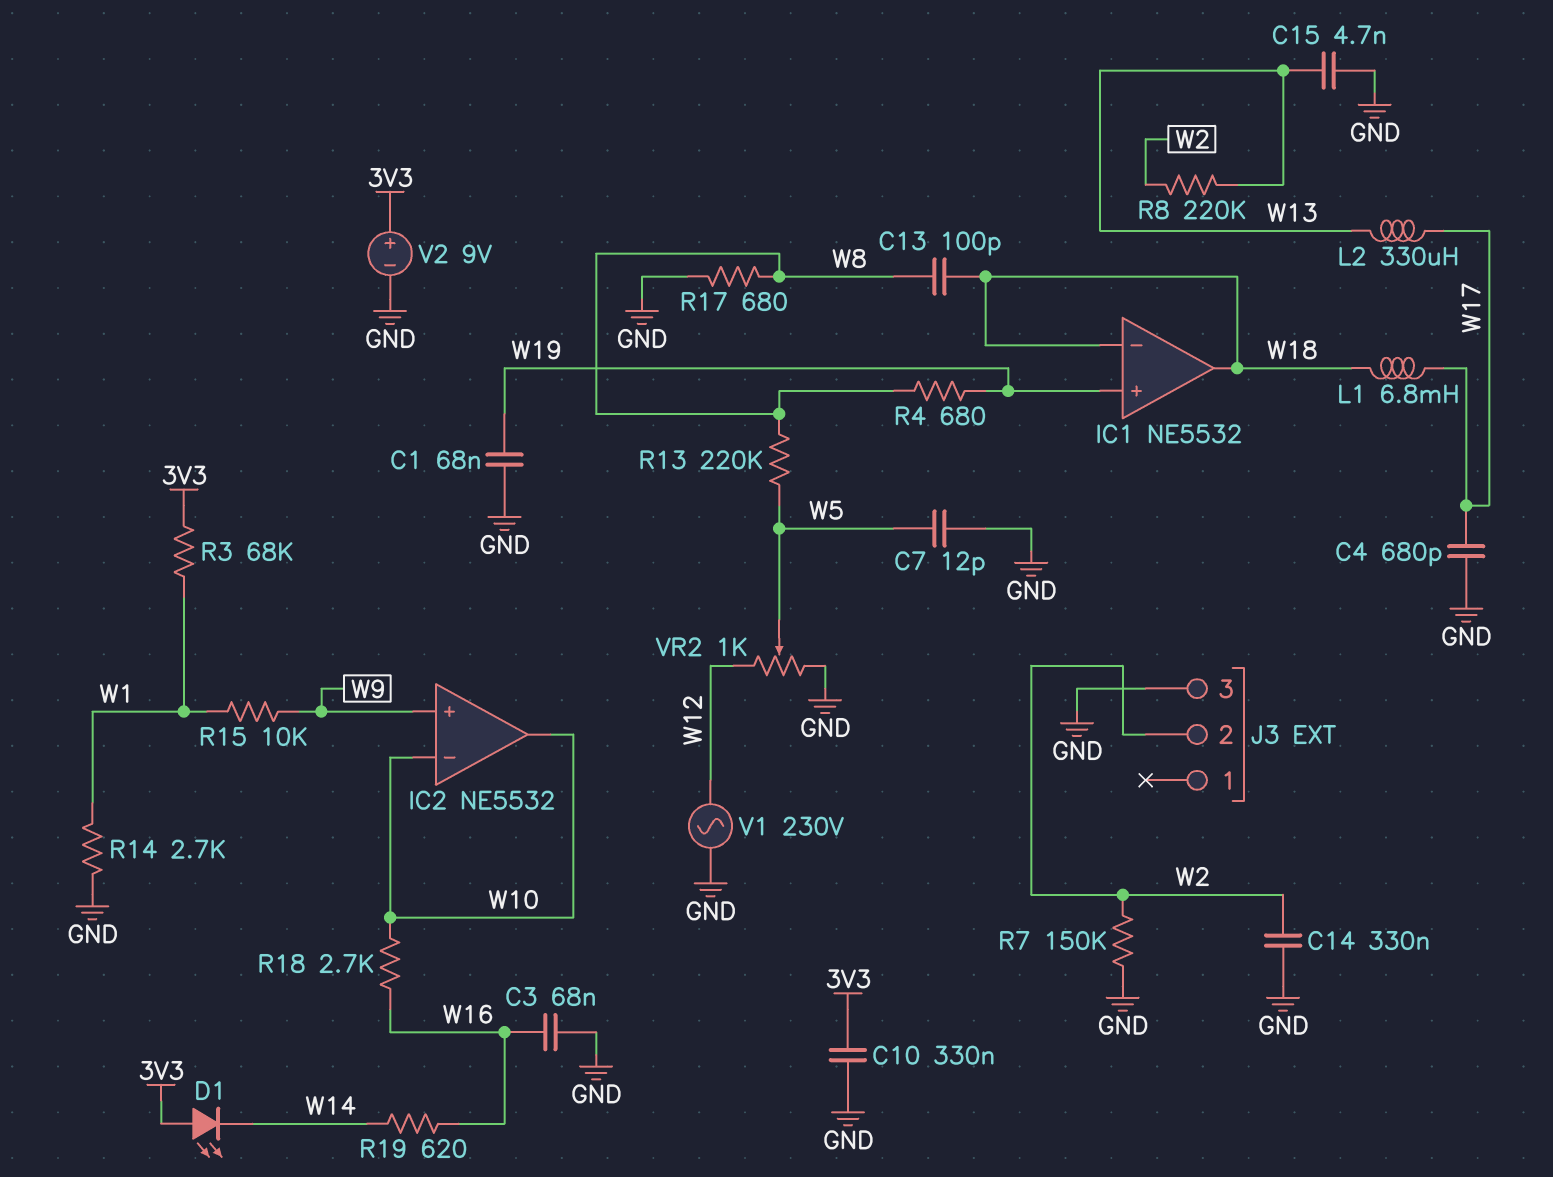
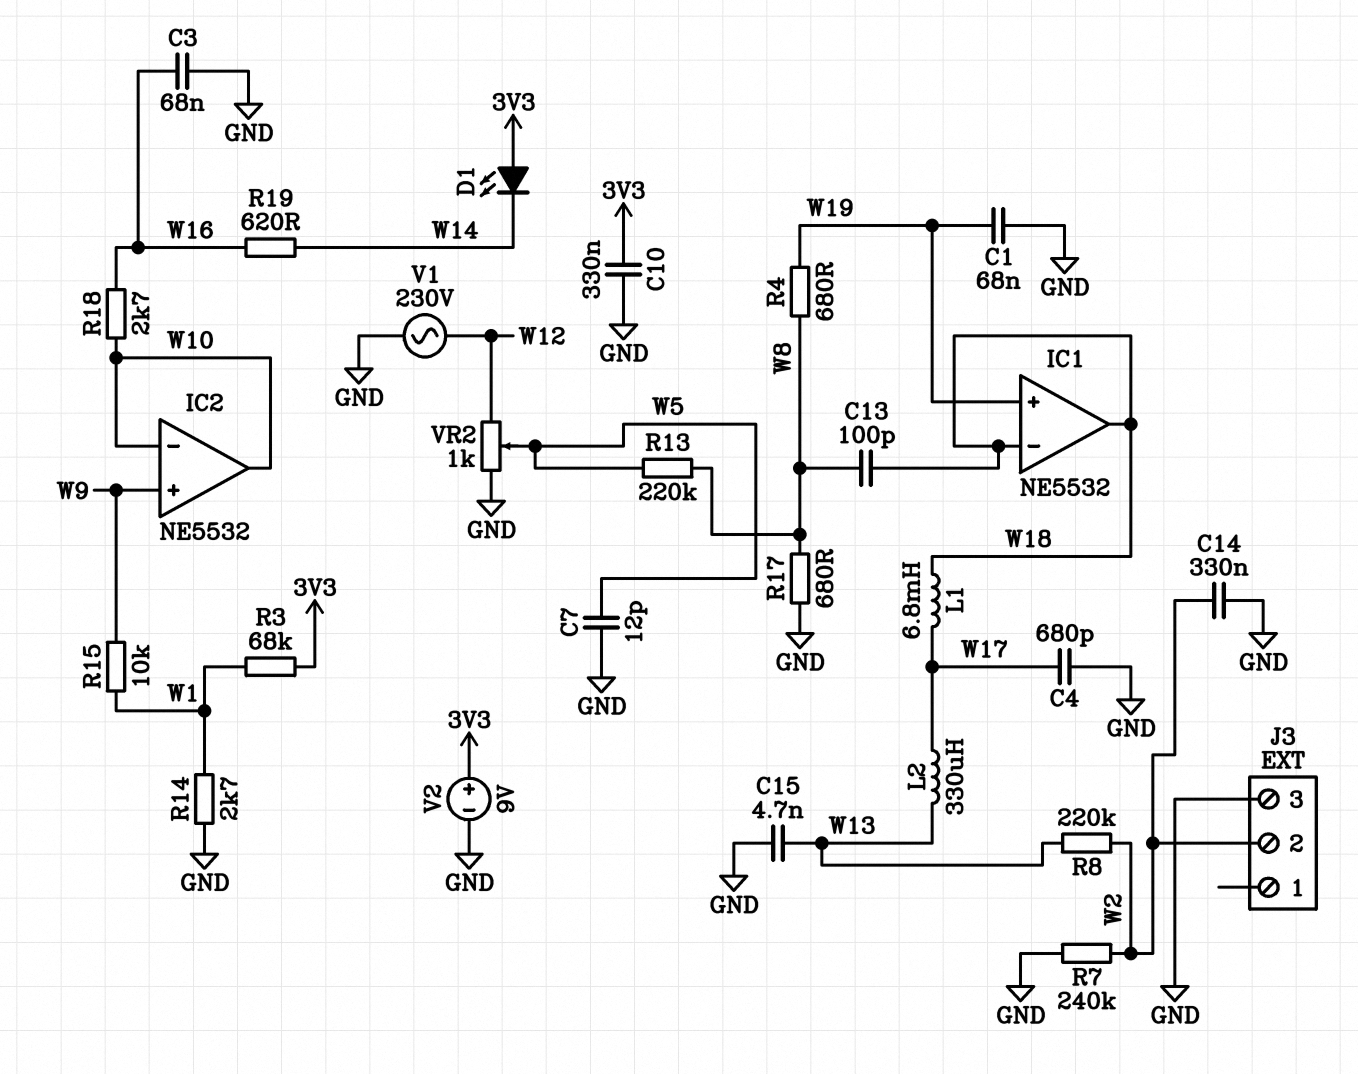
R7: 150k (GND, W2) -> 240k (GND, W2)

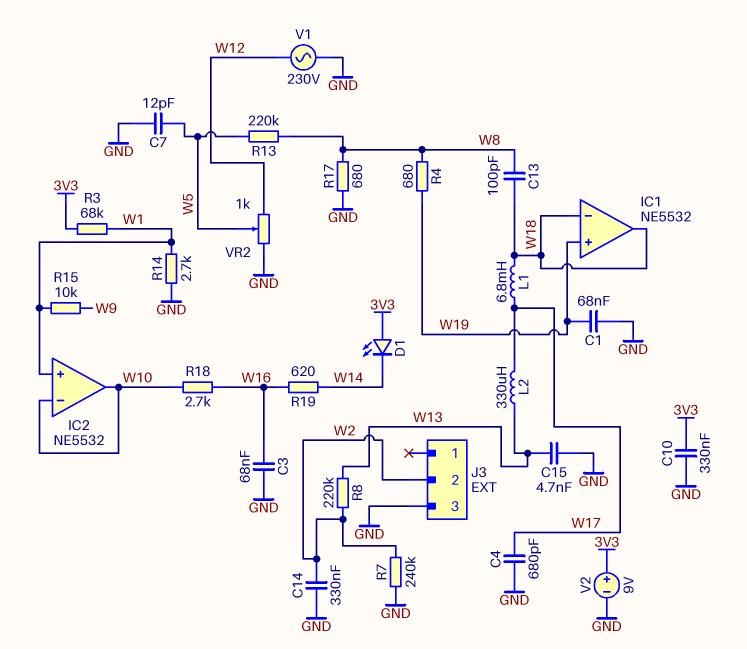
IC2 pin in+: W9 -> W1

